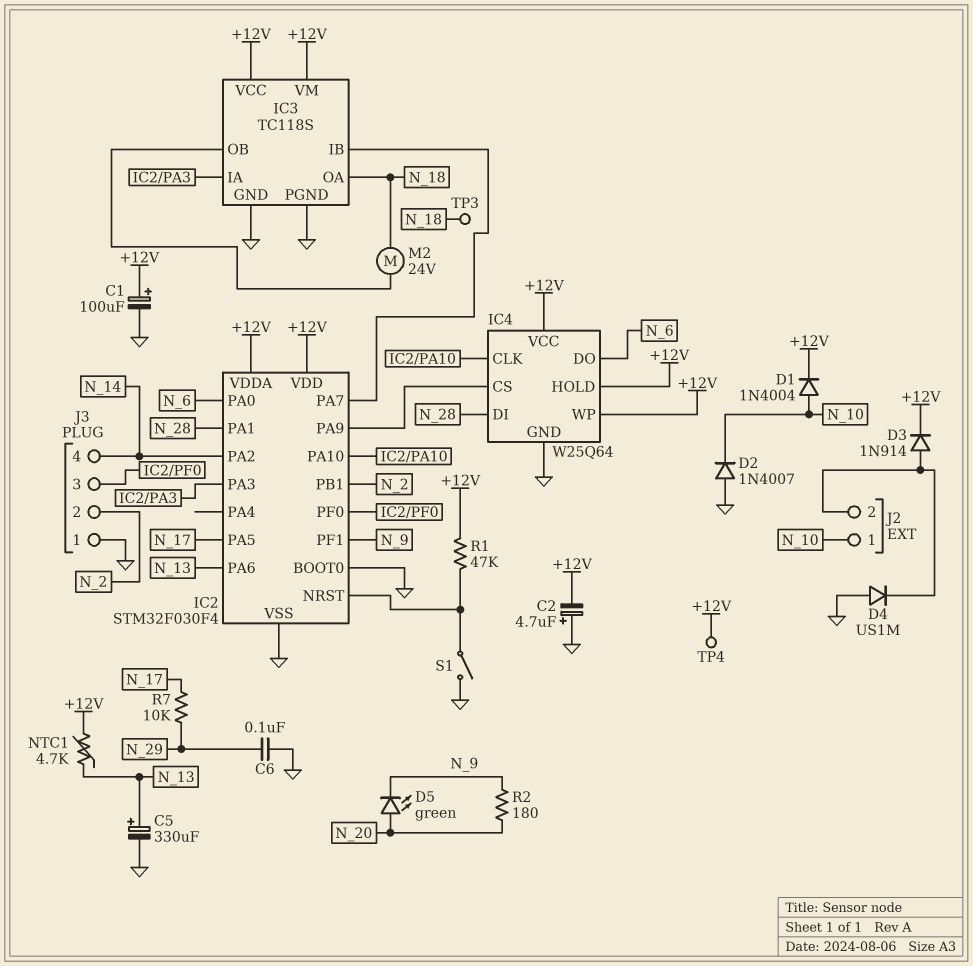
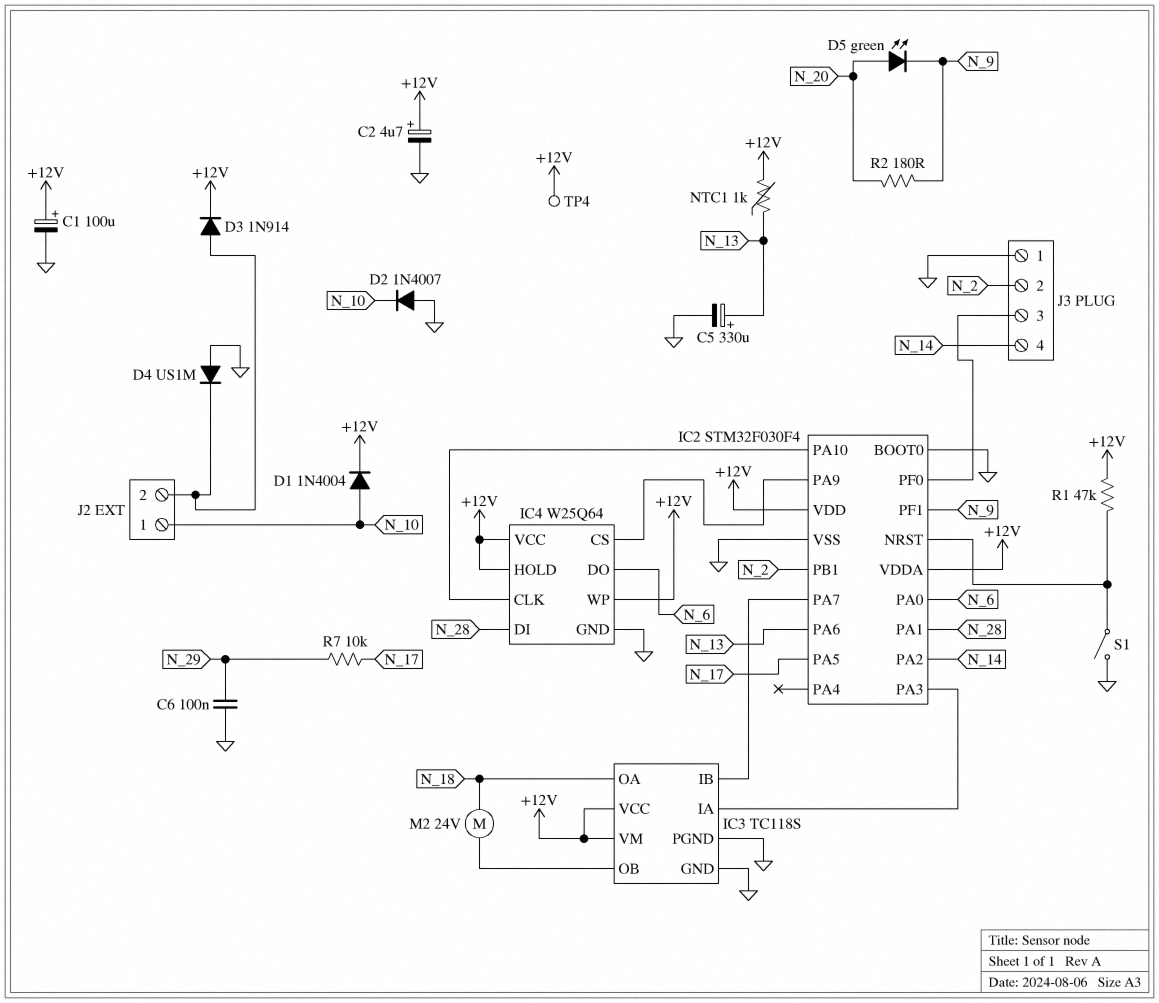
C2: 4.7uF (plus GND, minus +12V) -> 4.7uF (plus +12V, minus GND)
NTC1: 4.7k (+12V, N_13) -> 1k (+12V, N_13)
TP3: test point (N_18) -> none

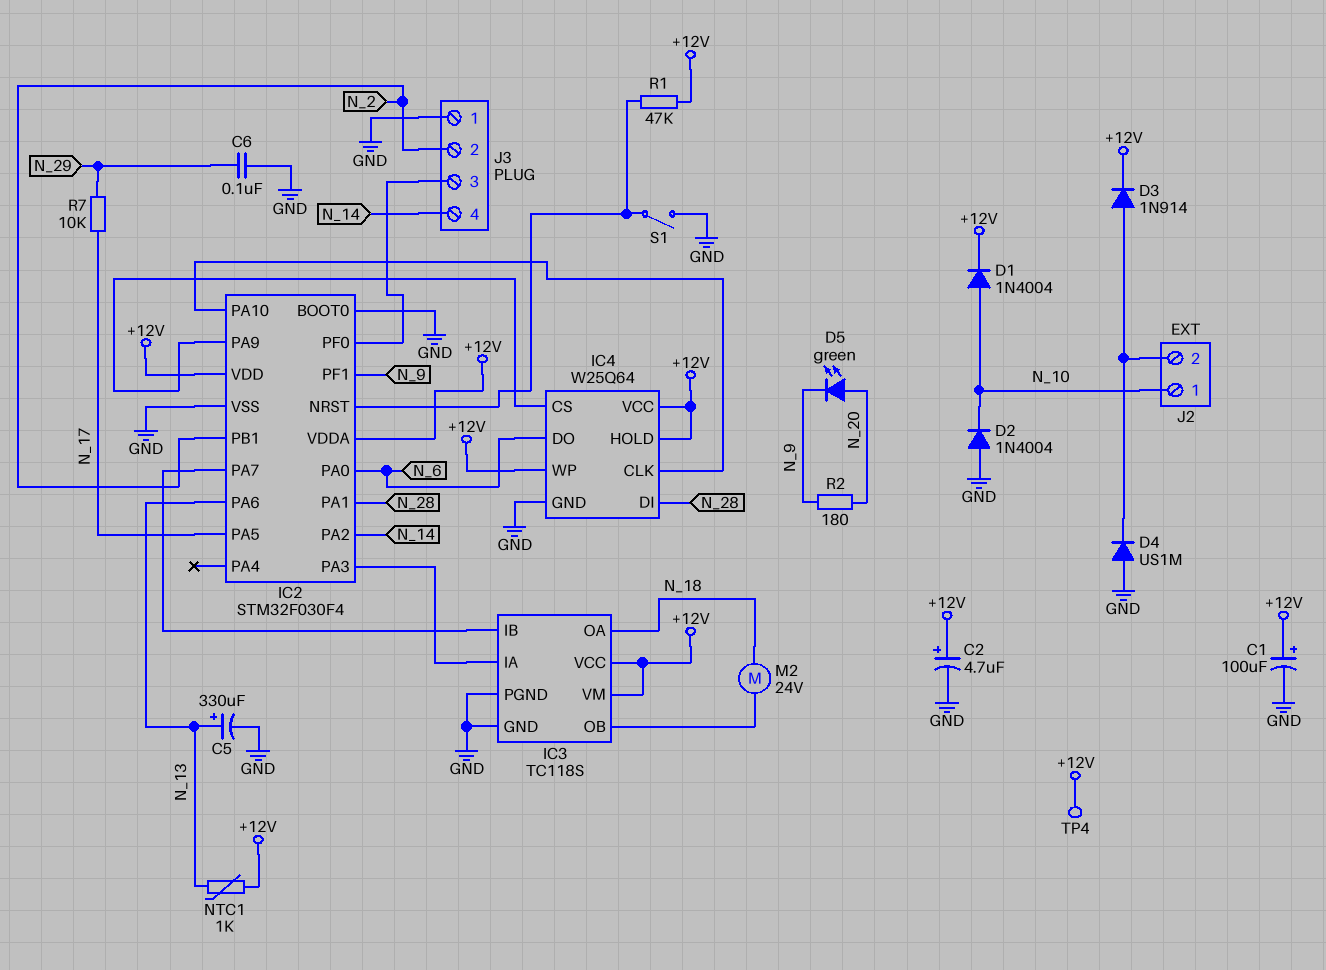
D2: diode 1N4007 (A GND, K N_10) -> diode 1N4004 (A GND, K N_10)

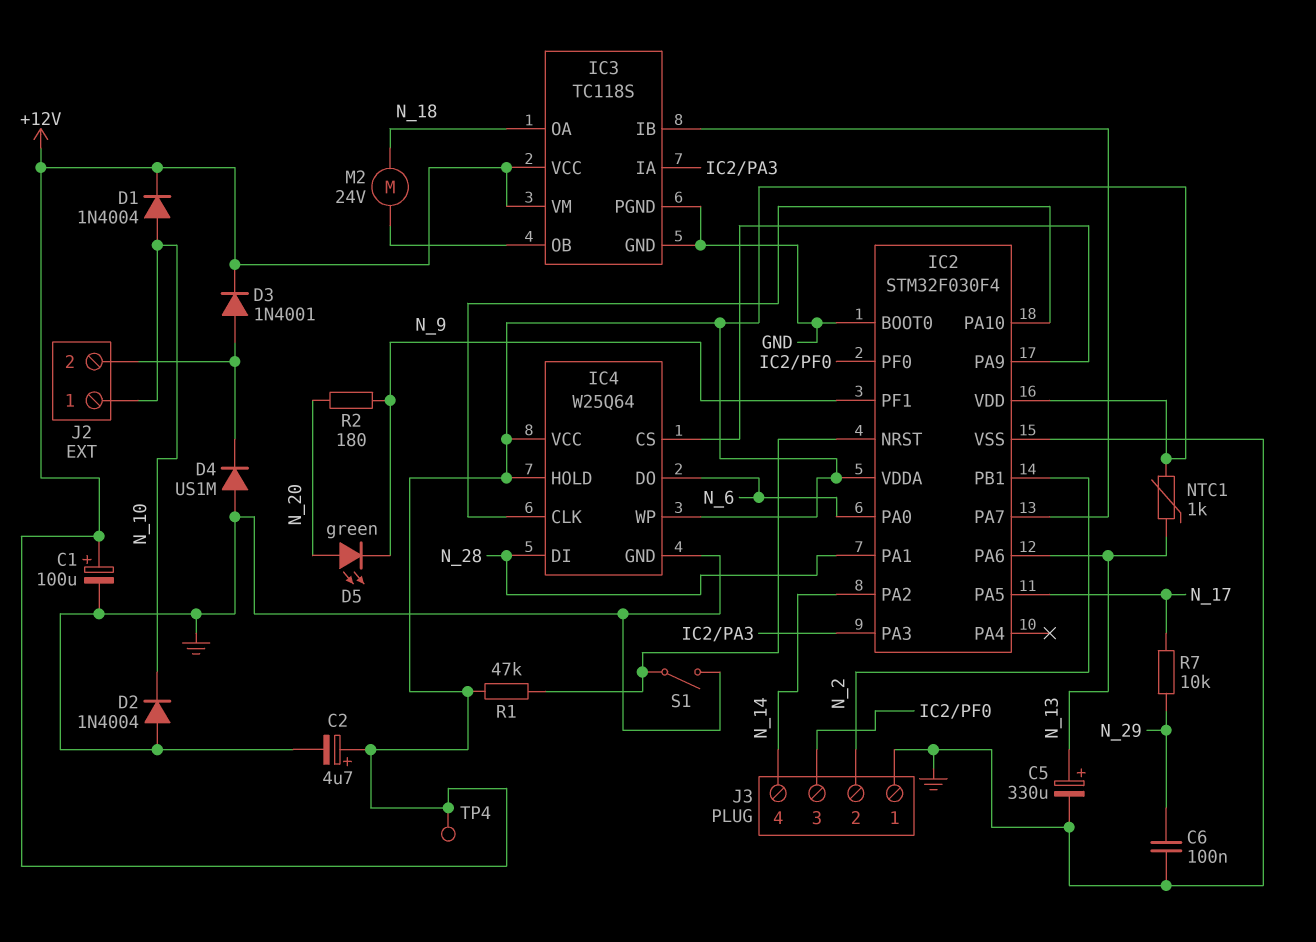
D3: diode 1N914 (A J2/2, K +12V) -> diode 1N4001 (A J2/2, K +12V)

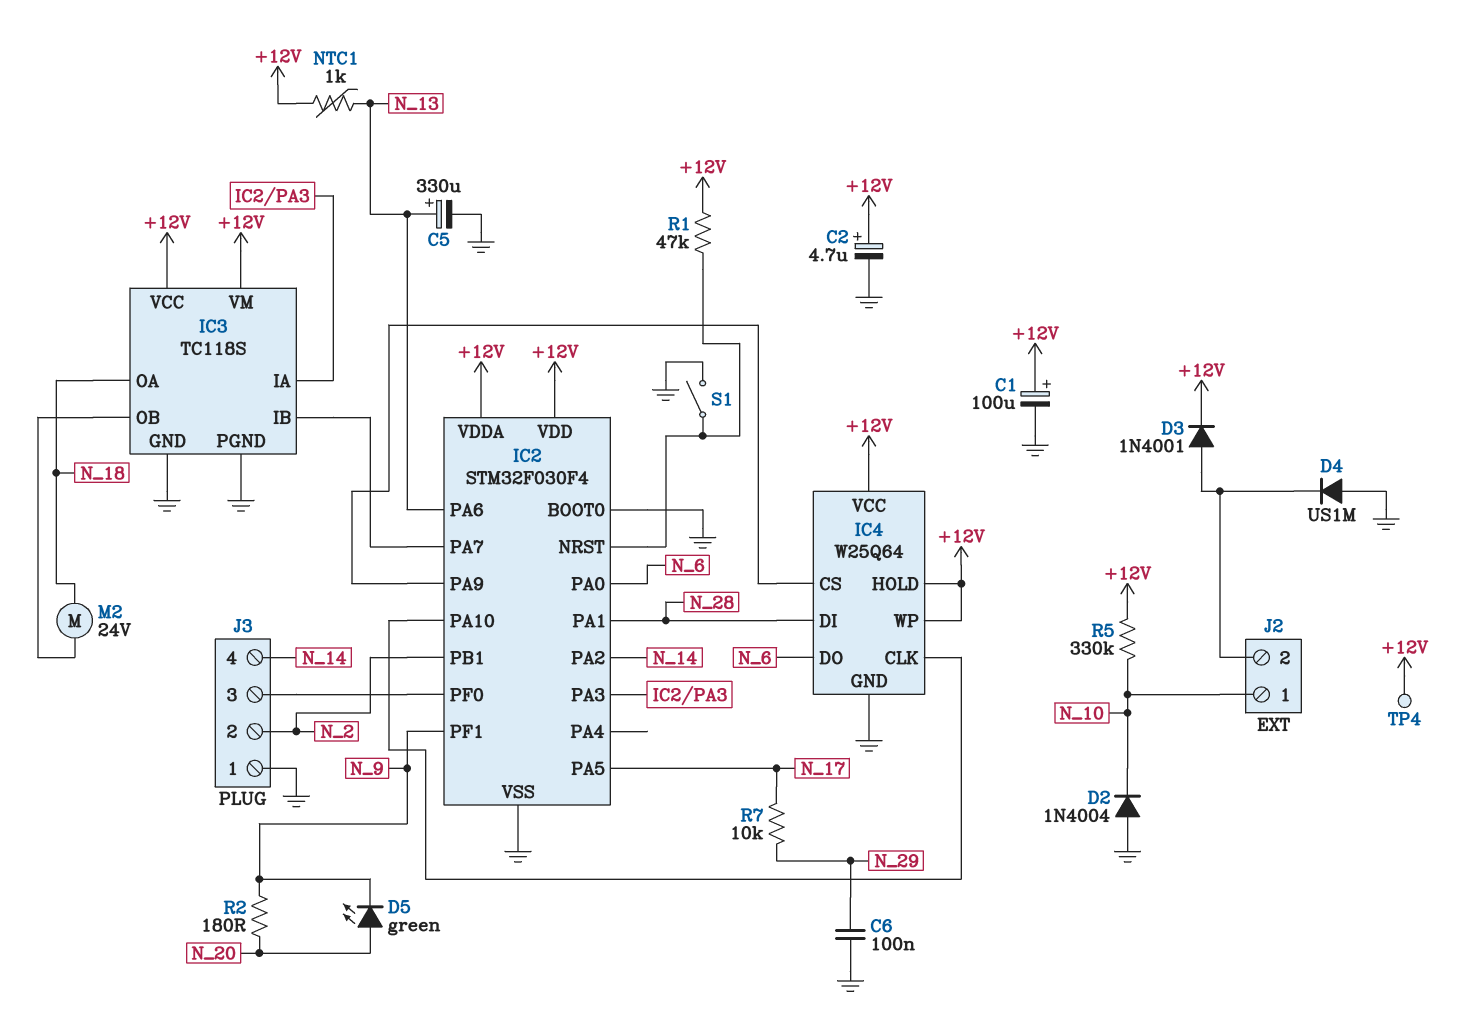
D1: diode 1N4004 (A N_10, K +12V) -> none
R5: none -> 330k (+12V, N_10)

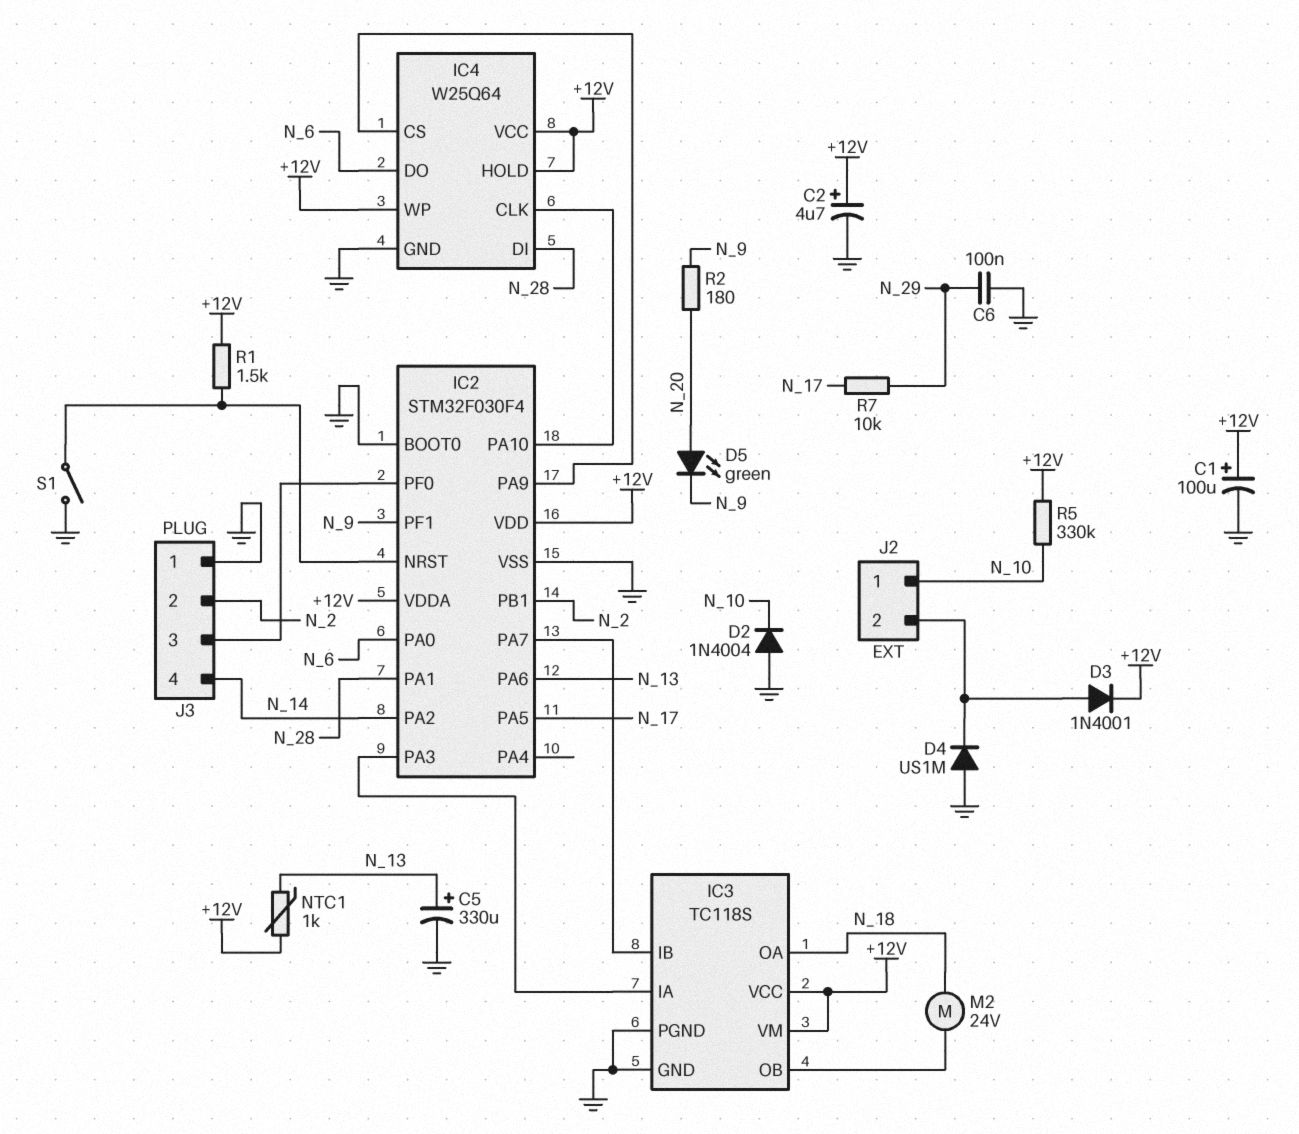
R1: 47k (+12V, IC2/NRST) -> 1.5k (+12V, IC2/NRST)
TP4: test point (+12V) -> none

